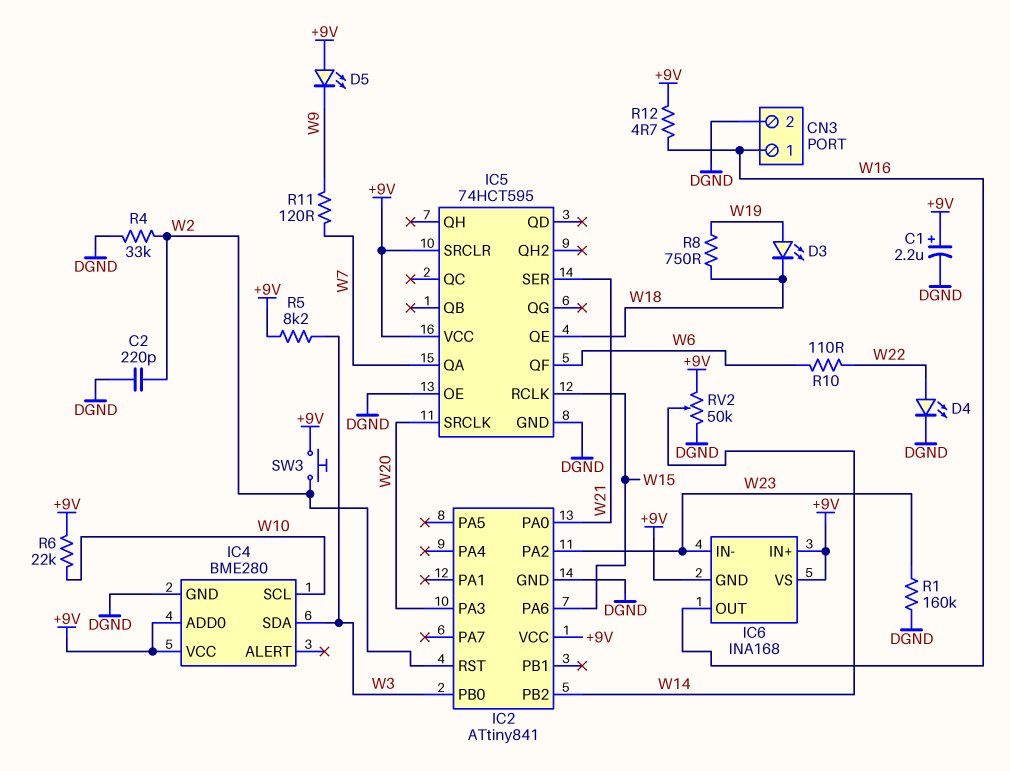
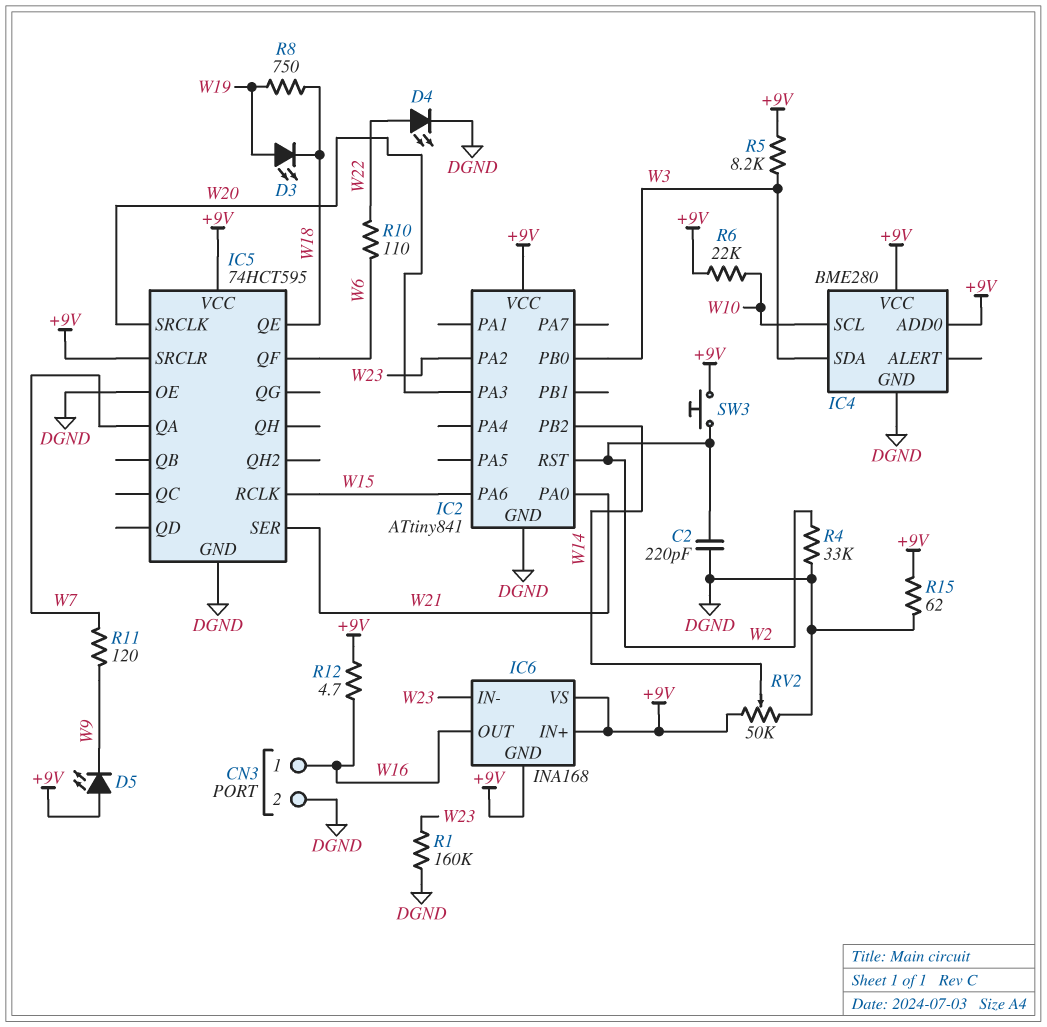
C1: 2.2uF (plus +9V, minus DGND) -> none
R15: none -> 62 (+9V, DGND)

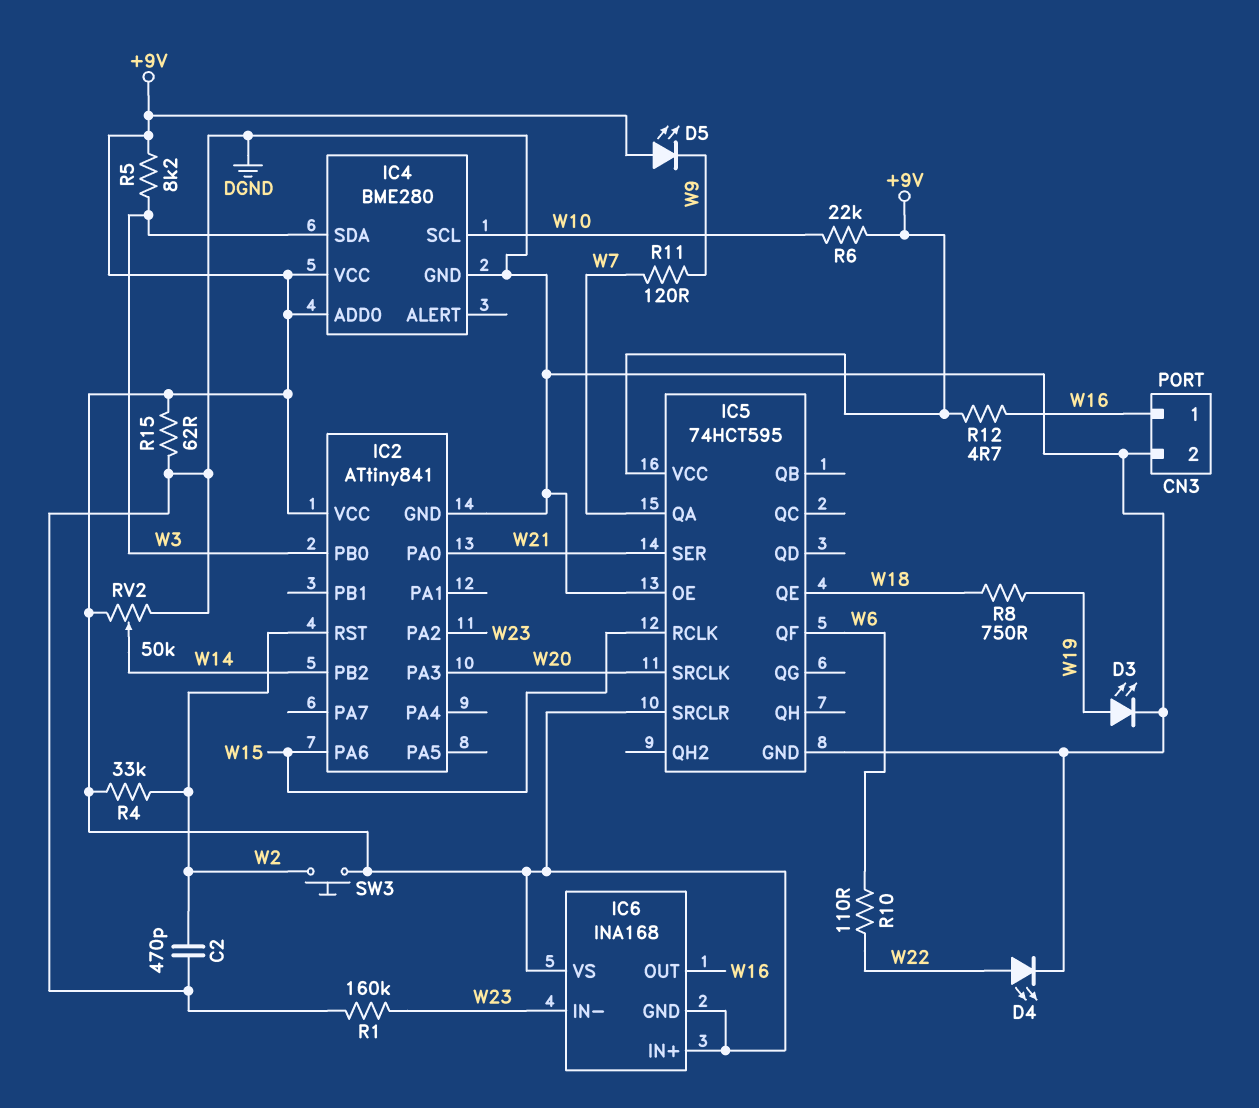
C2: 220pF (DGND, W2) -> 470pF (DGND, W2)
D3: LED (A W19, K W18) -> LED (A W19, K DGND)
R4: 33k (DGND, W2) -> 33k (+9V, W2)

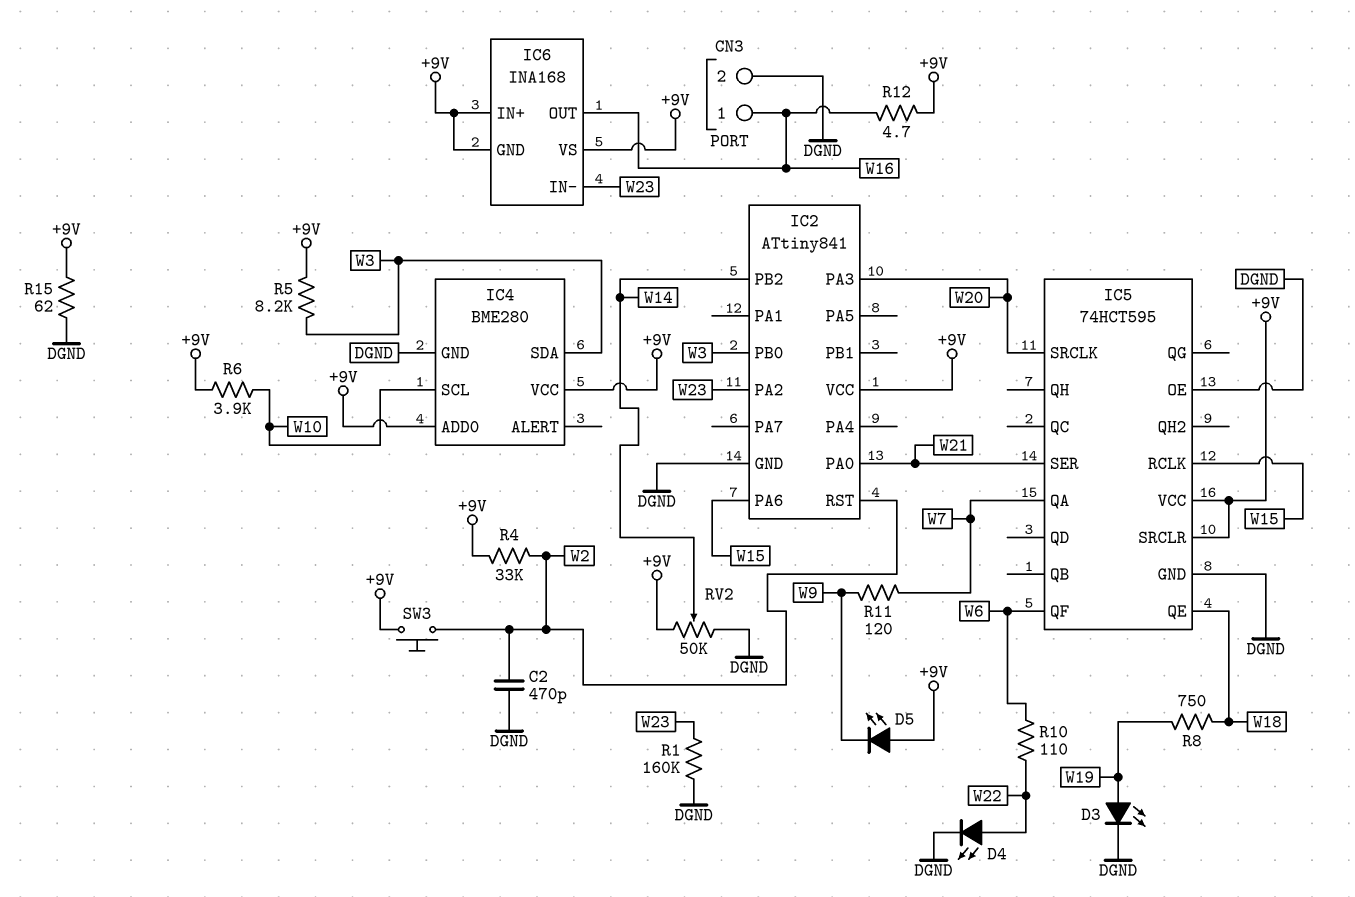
R6: 22k (+9V, W10) -> 3.9k (+9V, W10)

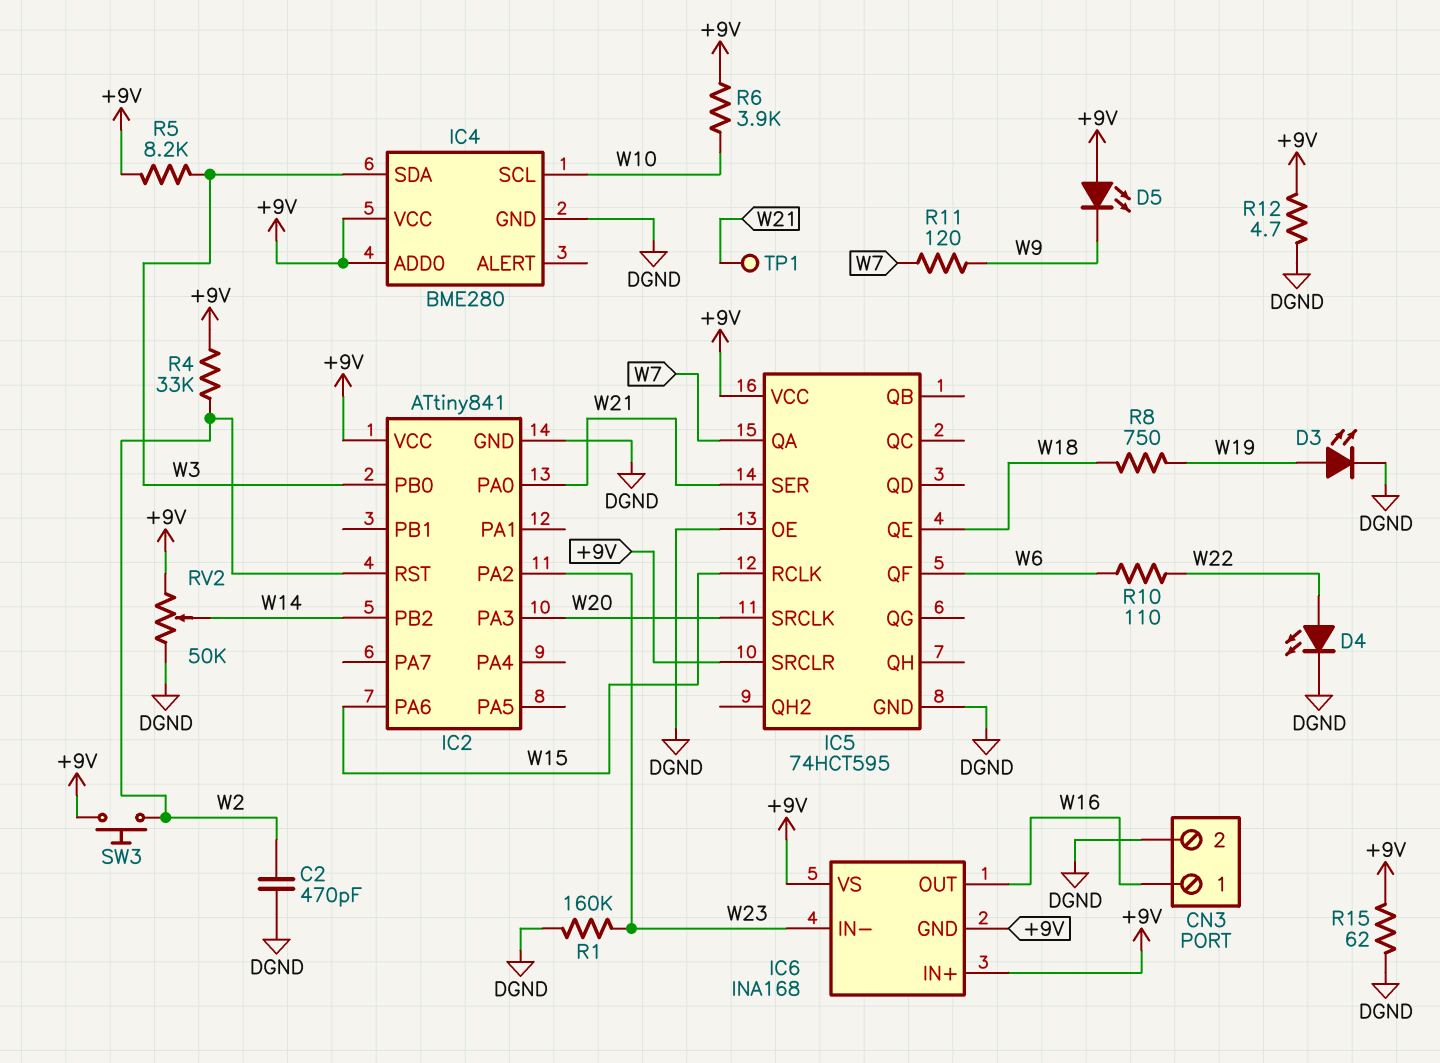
R12: 4.7 (+9V, W16) -> 4.7 (+9V, DGND)
TP1: none -> test point (W21)

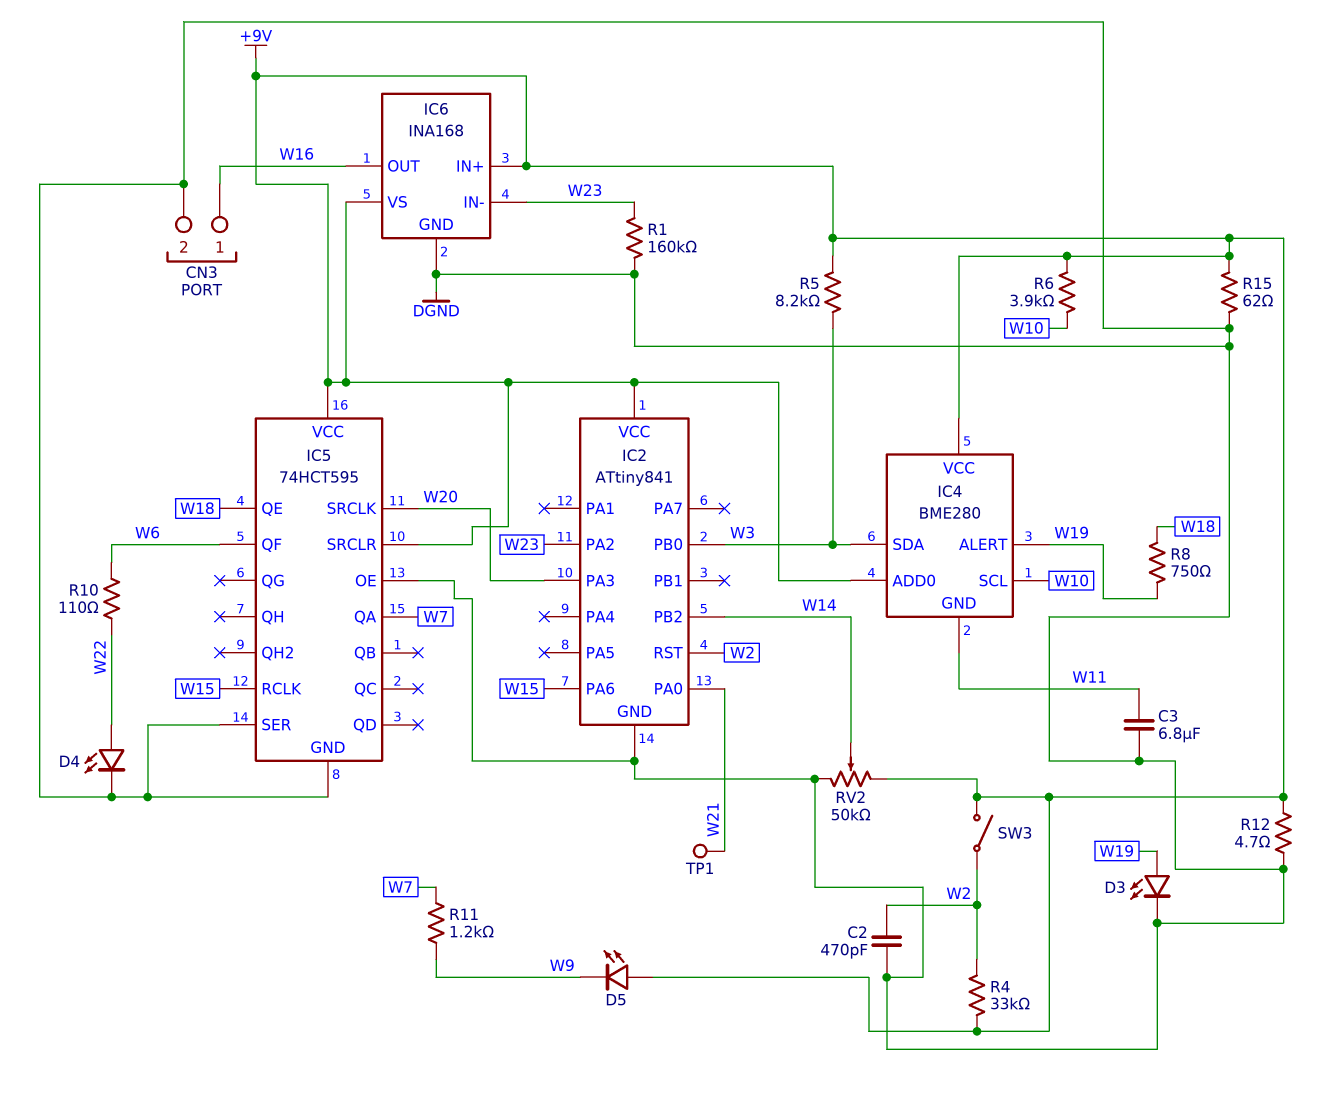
C3: none -> 6.8uF (DGND, W11)
IC4 pin ALERT: none -> W19
IC4 pin GND: DGND -> W11
IC5 pin SER: W21 -> DGND
IC6 pin GND: +9V -> DGND
R11: 120 (W7, W9) -> 1.2k (W7, W9)
SW3: button (+9V, W2) -> switch (+9V, W2)

